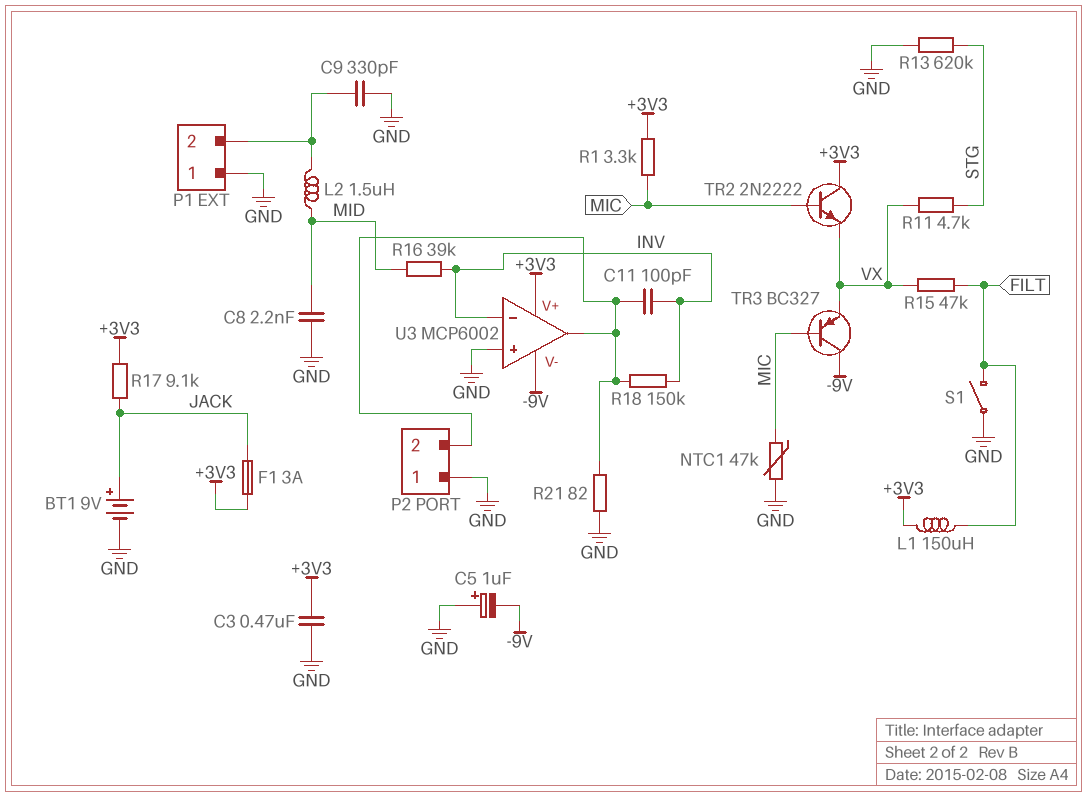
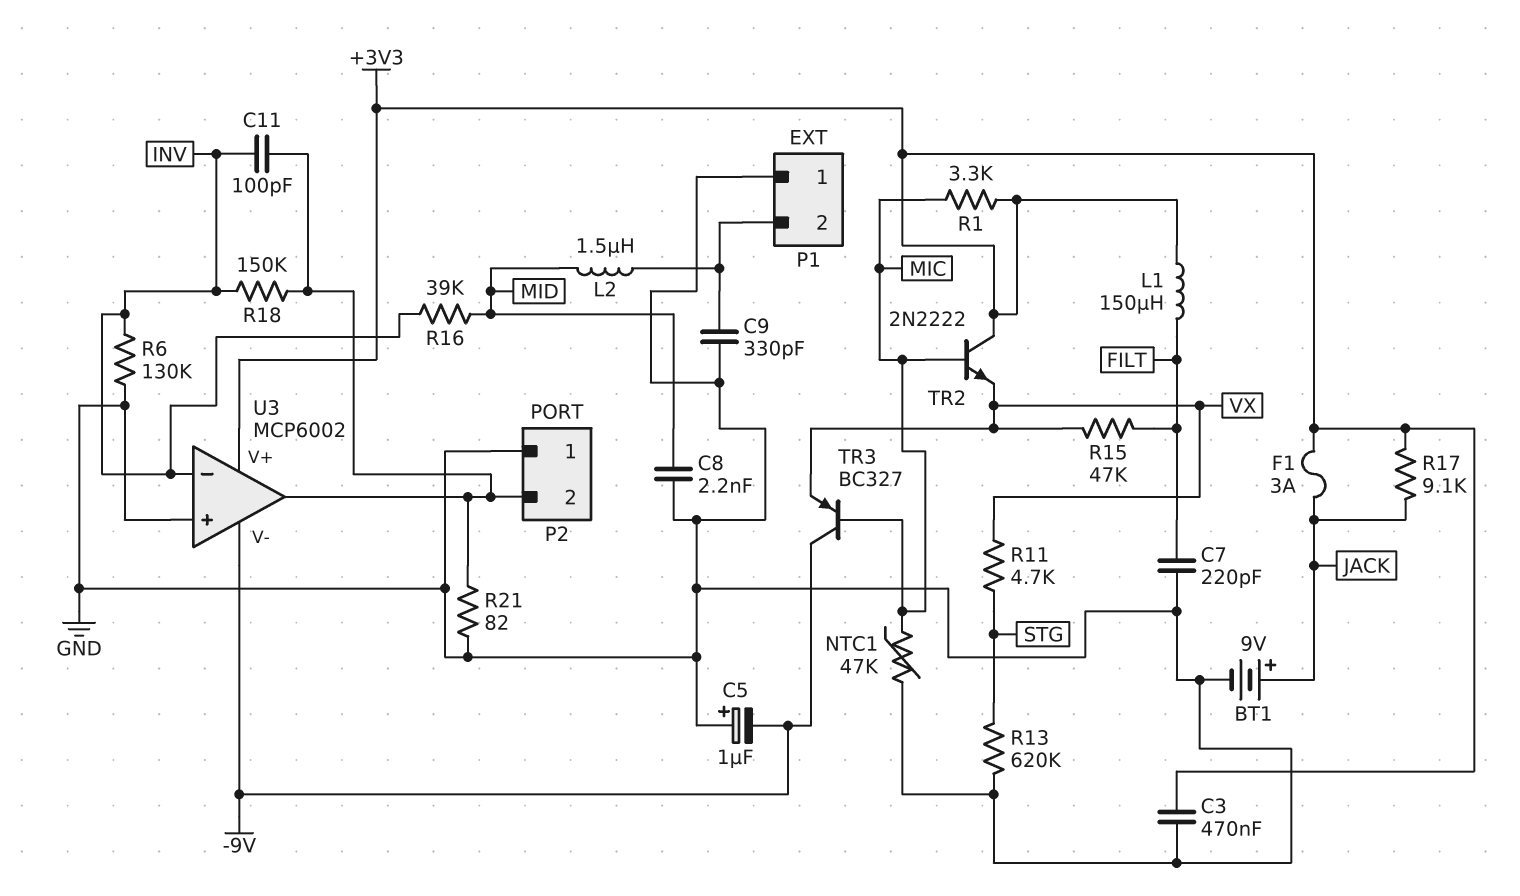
C7: none -> 220pF (FILT, GND)
R6: none -> 130k (GND, INV)
S1: switch (FILT, GND) -> none

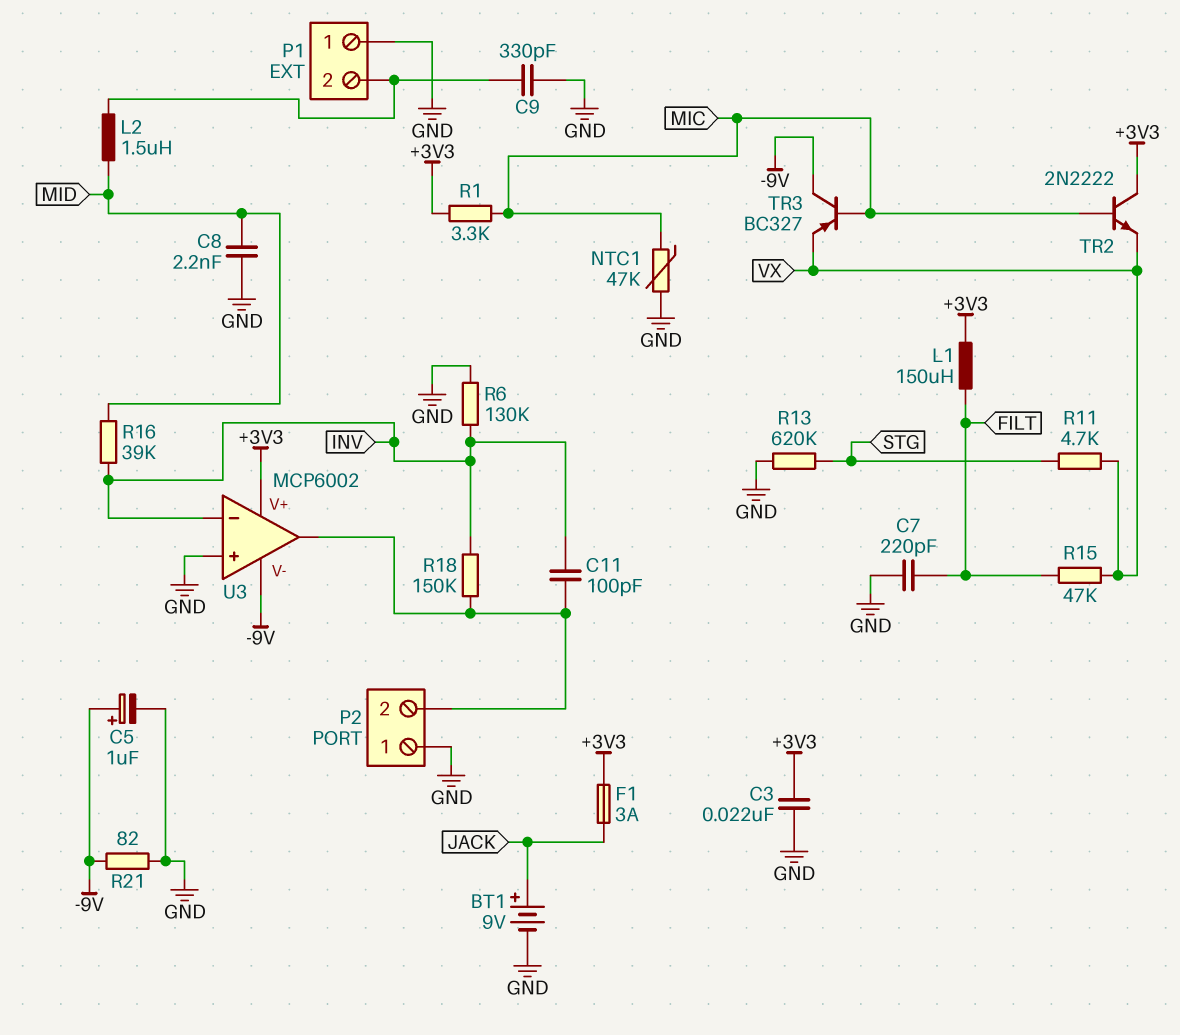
C3: 470nF (+3V3, GND) -> 22nF (+3V3, GND)
C5: 1uF (plus GND, minus -9V) -> 1uF (plus -9V, minus GND)
R17: 9.1k (+3V3, JACK) -> none
R21: 82 (GND, P2/2) -> 82 (-9V, GND)

